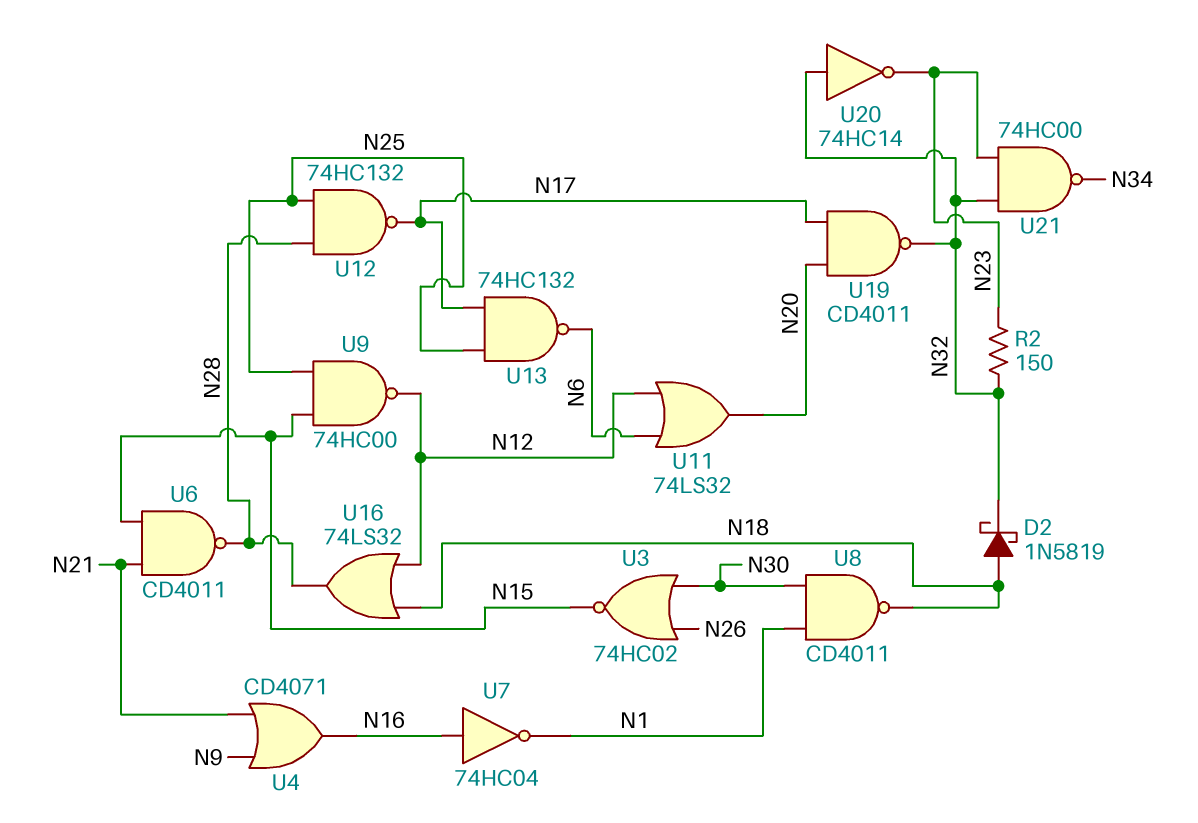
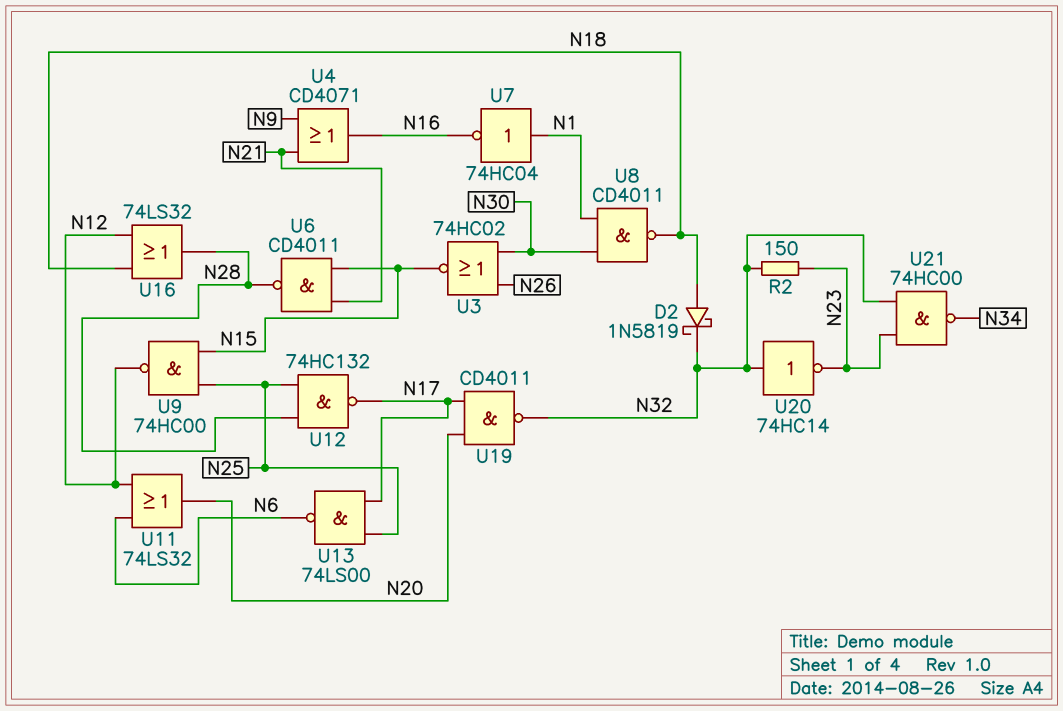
U7: NOT 74HC04 (in N16, out N1) -> NOT 74HC04 (in N1, out N16)
U13: NAND 74HC132 (in N17, in N25, out N6) -> NAND 74LS00 (in N17, in N25, out N6)

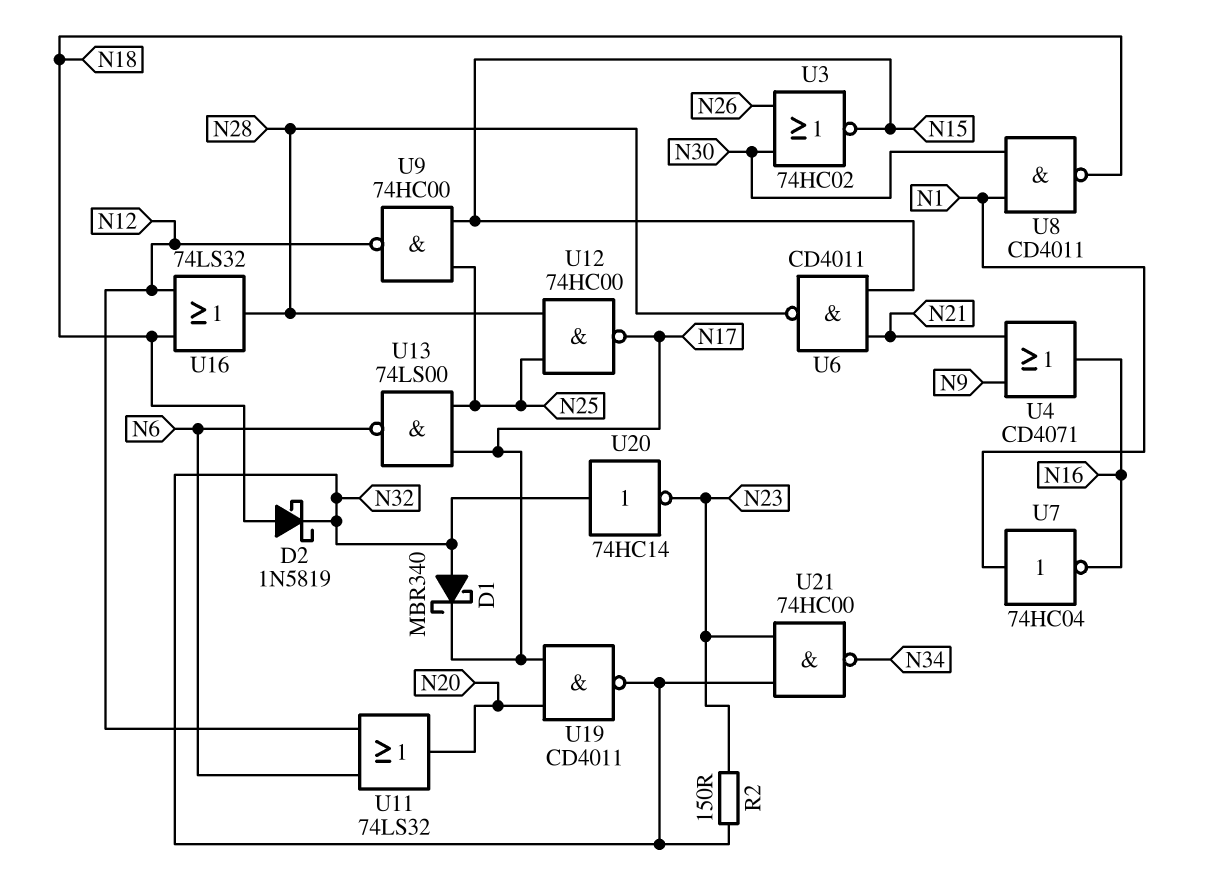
D1: none -> schottky MBR340 (A N32, K N17)
U12: NAND 74HC132 (in N25, in N28, out N17) -> NAND 74HC00 (in N25, in N28, out N17)

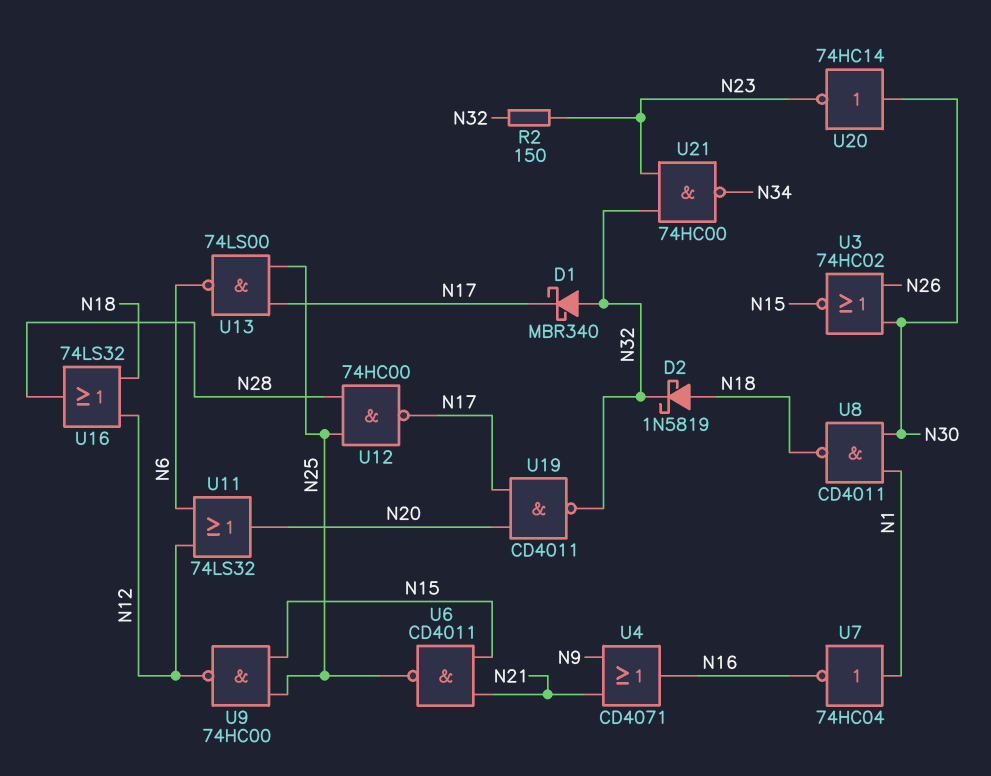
U6: NAND CD4011 (in N15, in N21, out N28) -> NAND CD4011 (in N15, in N21, out N25)
U20: NOT 74HC14 (in N32, out N23) -> NOT 74HC14 (in N30, out N23)

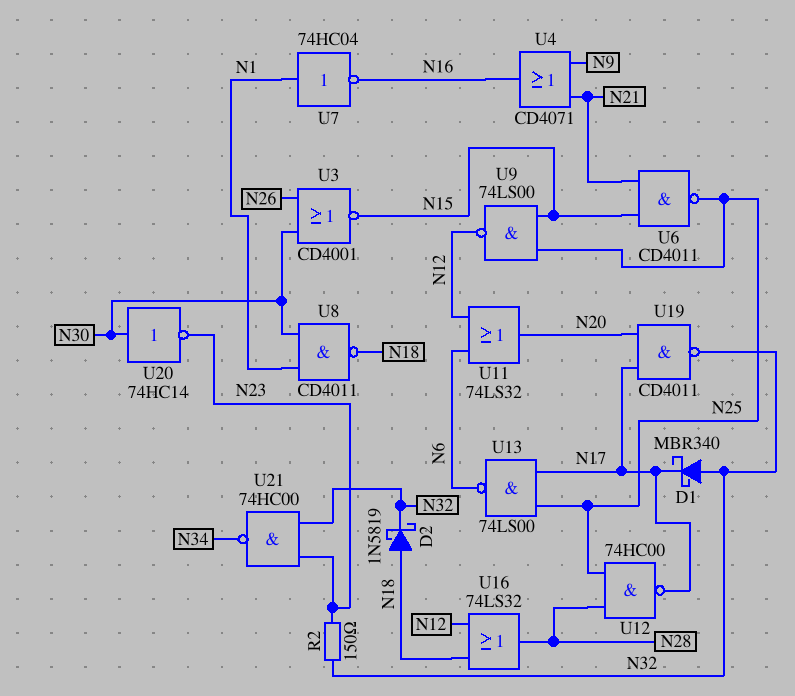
U3: NOR 74HC02 (in N26, in N30, out N15) -> NOR CD4001 (in N26, in N30, out N15)
U9: NAND 74HC00 (in N15, in N25, out N12) -> NAND 74LS00 (in N15, in N25, out N12)

